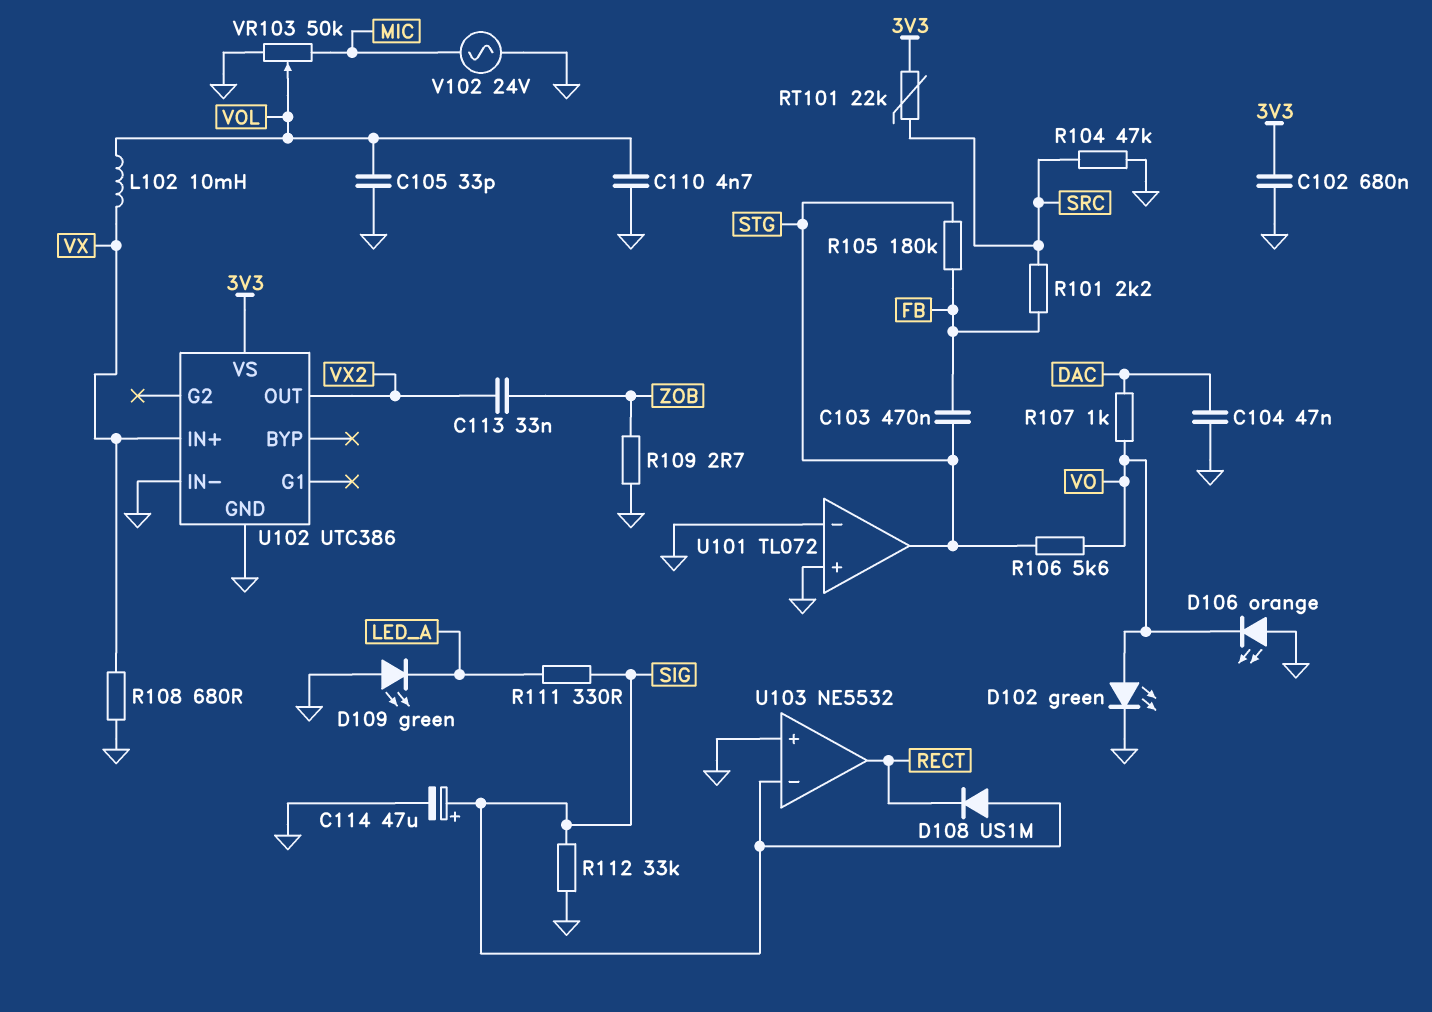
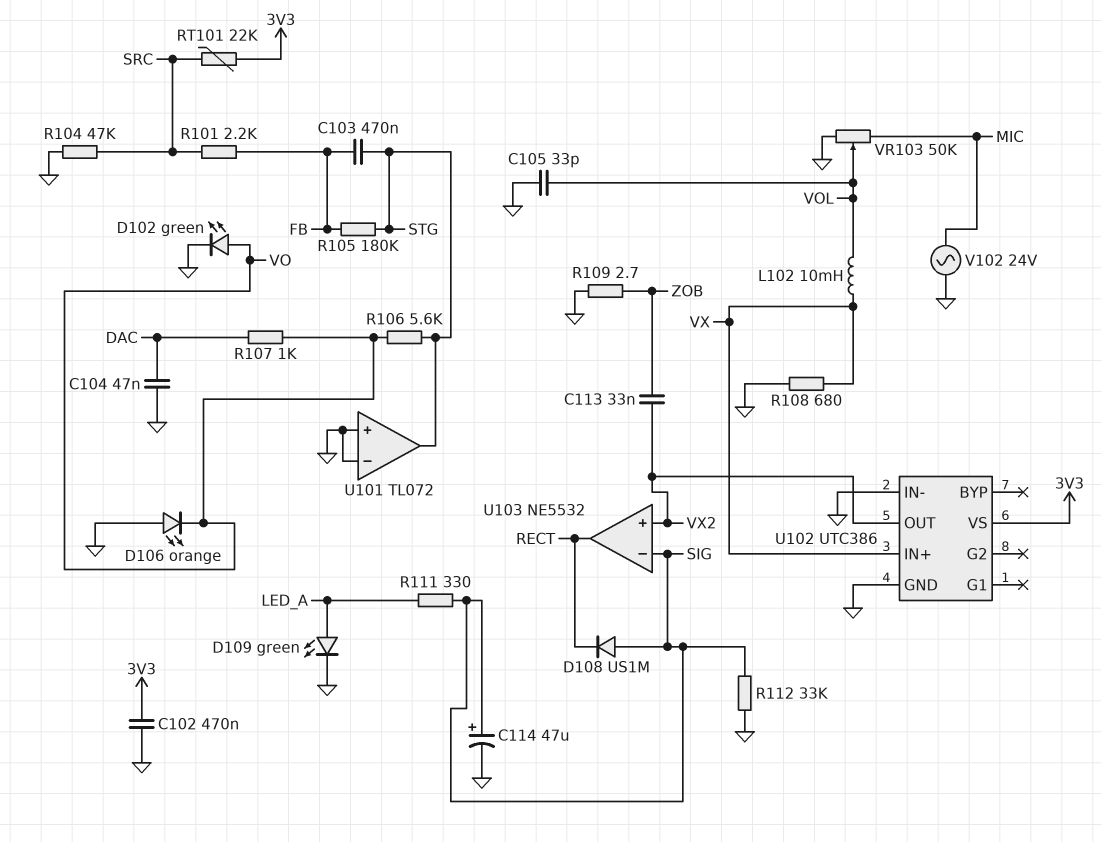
C102: 680nF (3V3, GND) -> 470nF (3V3, GND)
C110: 4.7nF (GND, VOL) -> none
D109: LED green (A GND, K LED_A) -> LED green (A LED_A, K GND)
U103 pin in+: GND -> VX2

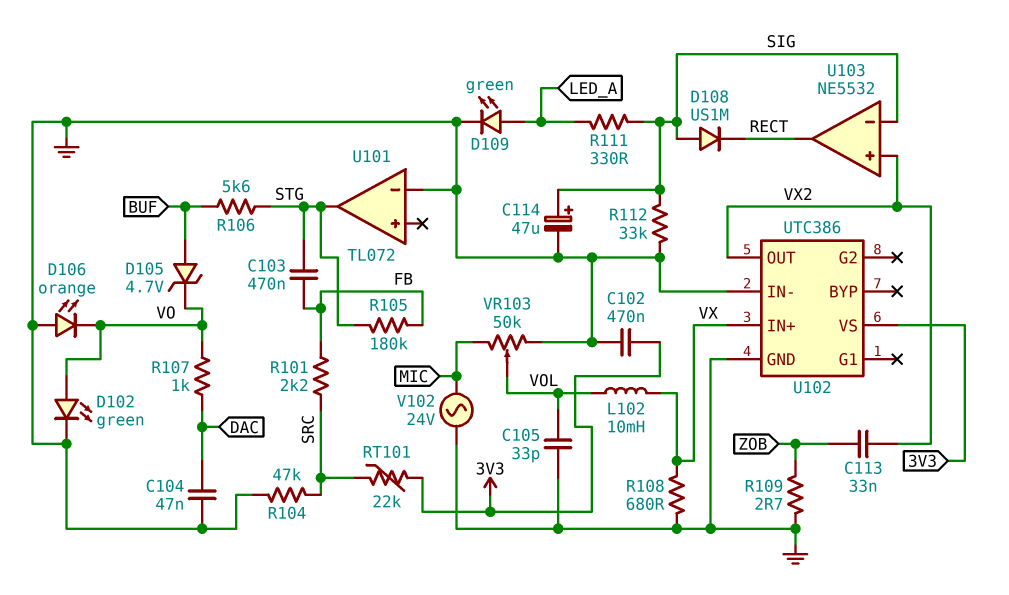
D105: none -> zener 4.7V (A BUF, K VO)
R106: 5.6k (STG, VO) -> 5.6k (BUF, STG)
U101 pin in+: GND -> none

